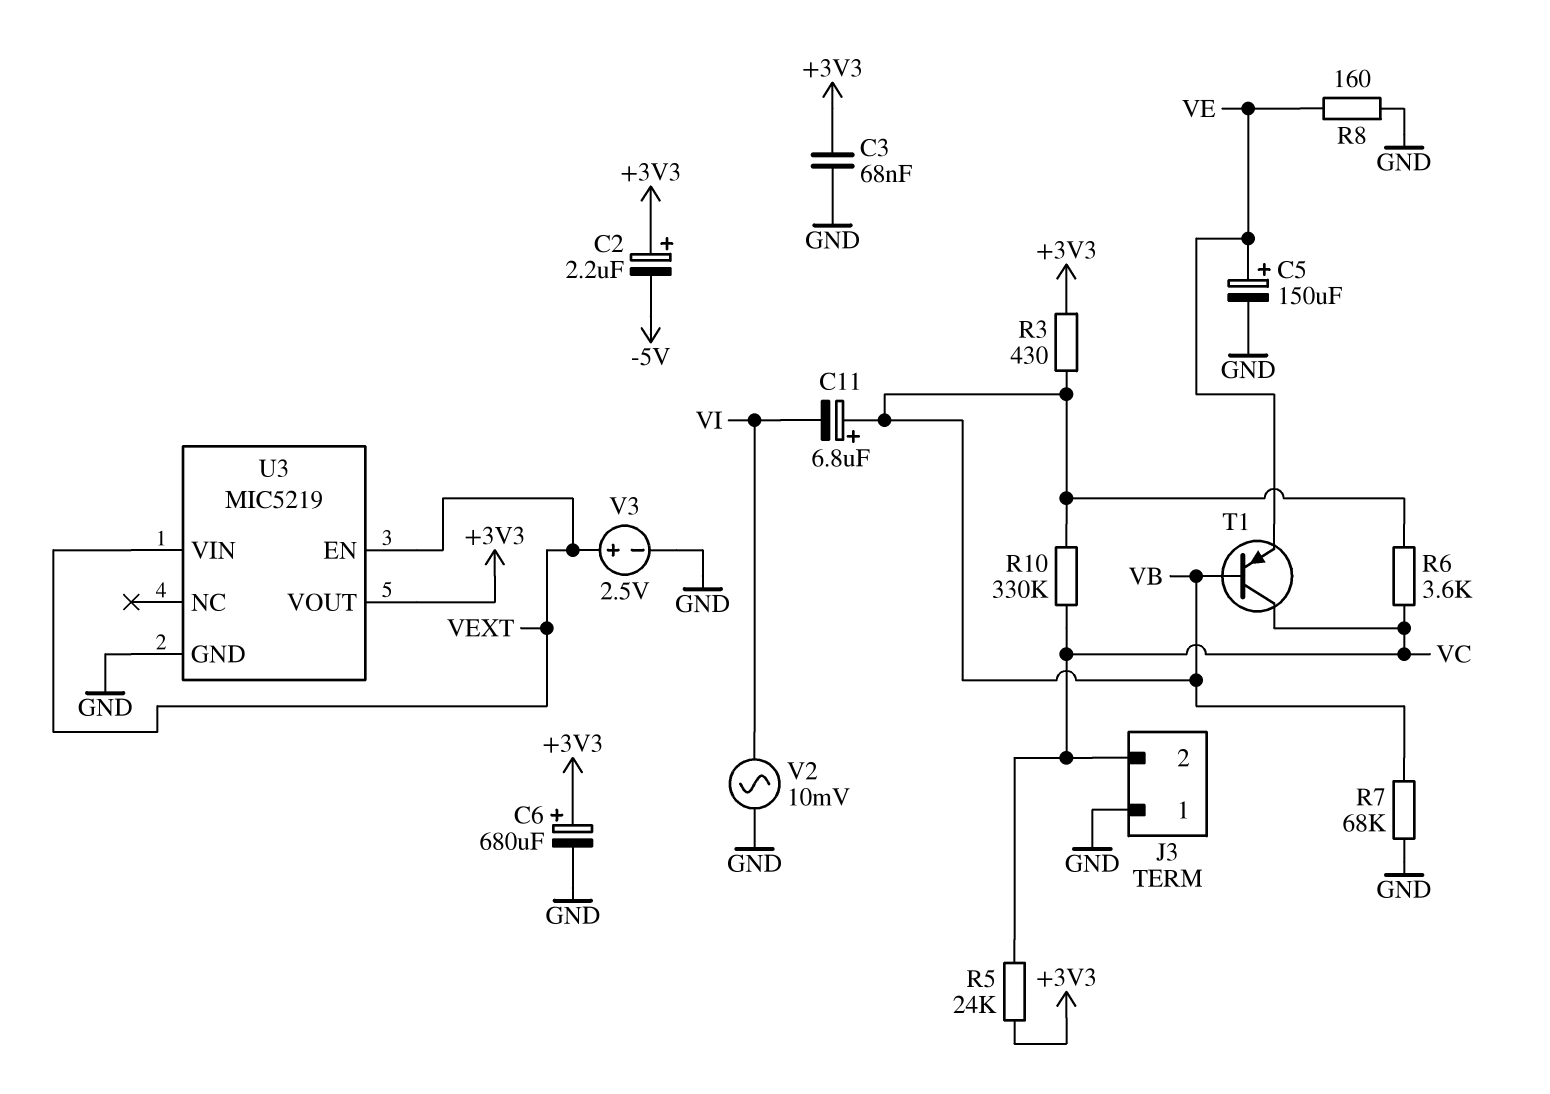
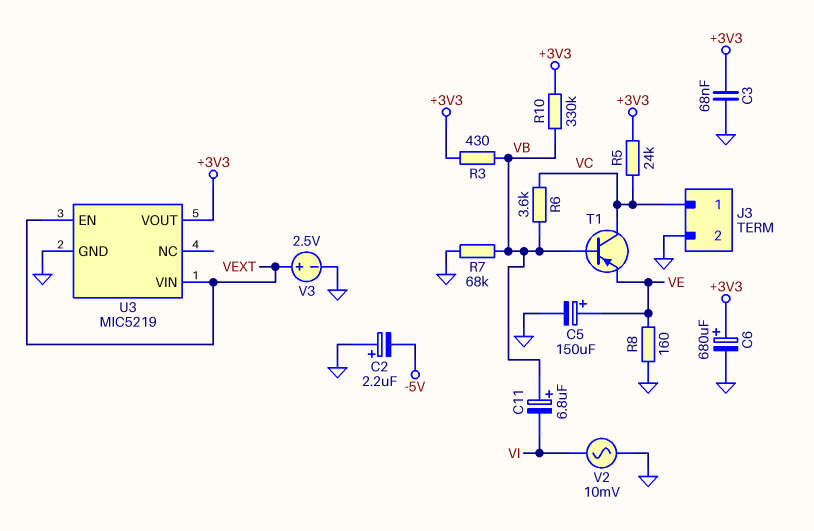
C2: 2.2uF (plus +3V3, minus -5V) -> 2.2uF (plus GND, minus -5V)
J3 pin 1: GND -> VC
J3 pin 2: VC -> GND
R10: 330k (VB, VC) -> 330k (+3V3, VB)

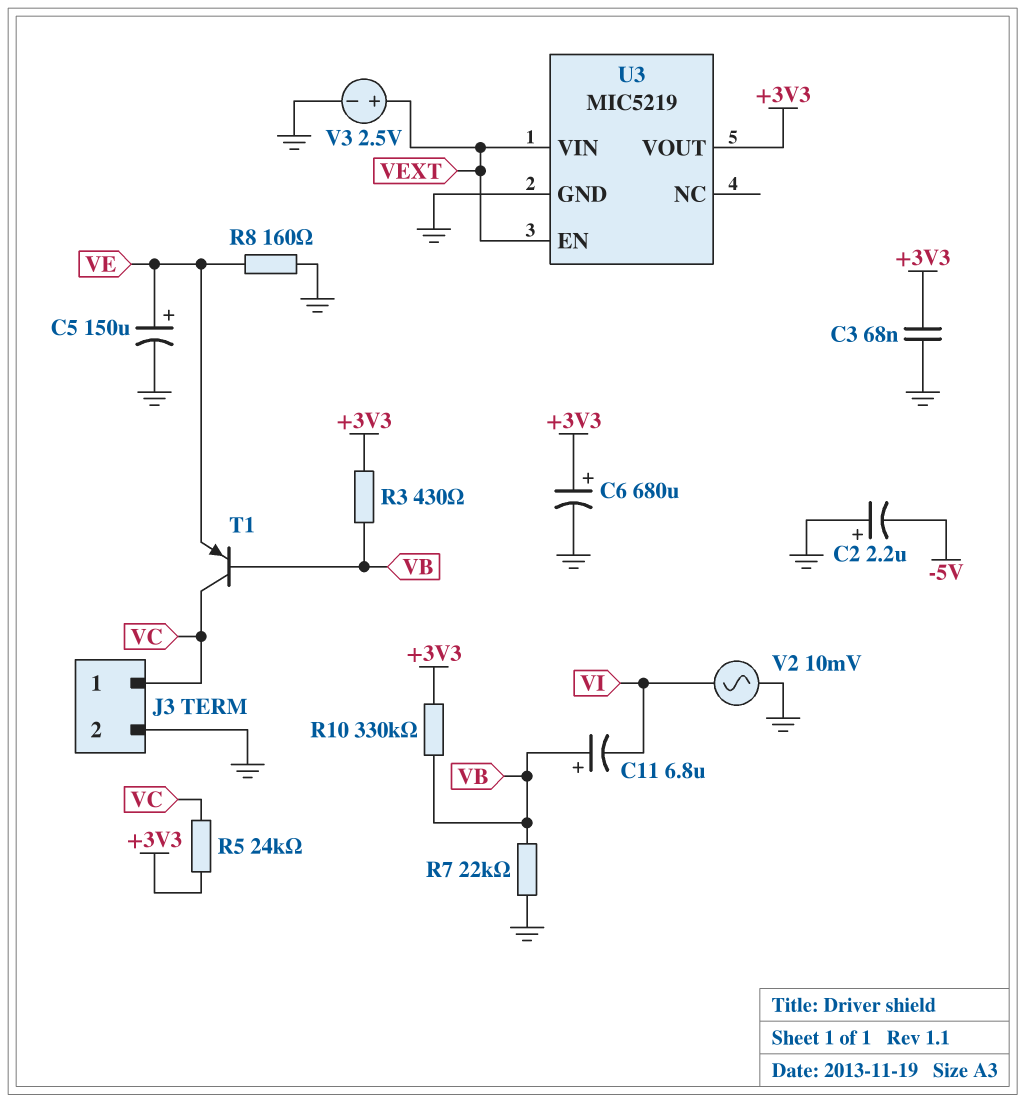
R6: 3.6k (VB, VC) -> none
R7: 68k (GND, VB) -> 22k (GND, VB)

